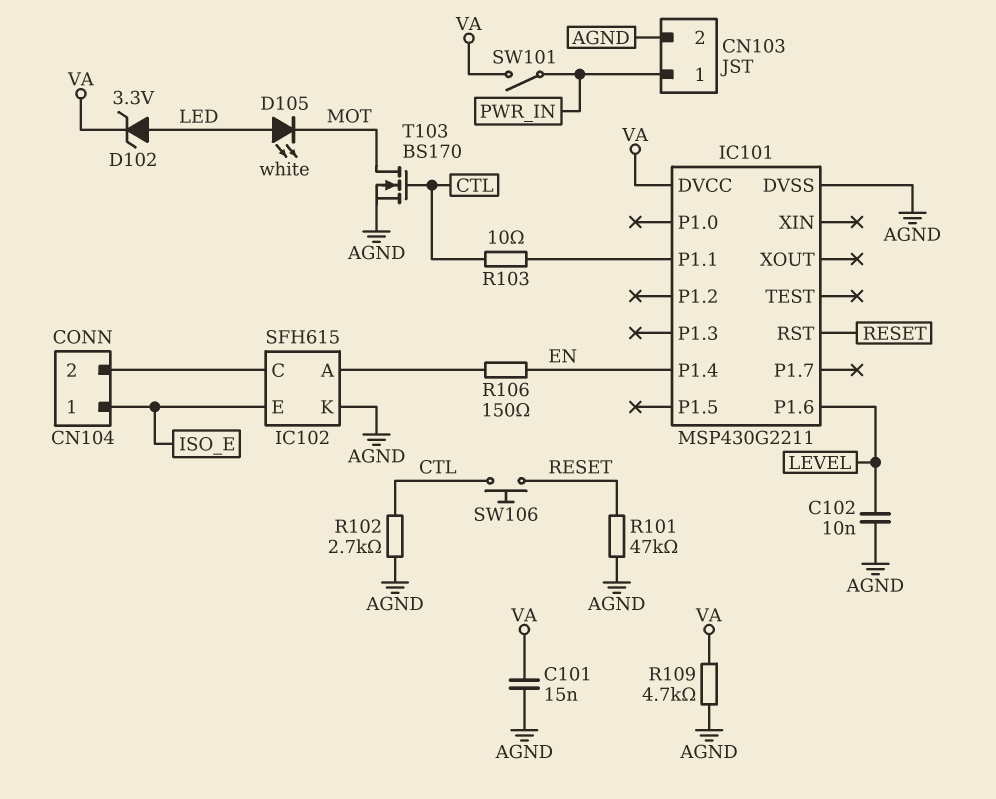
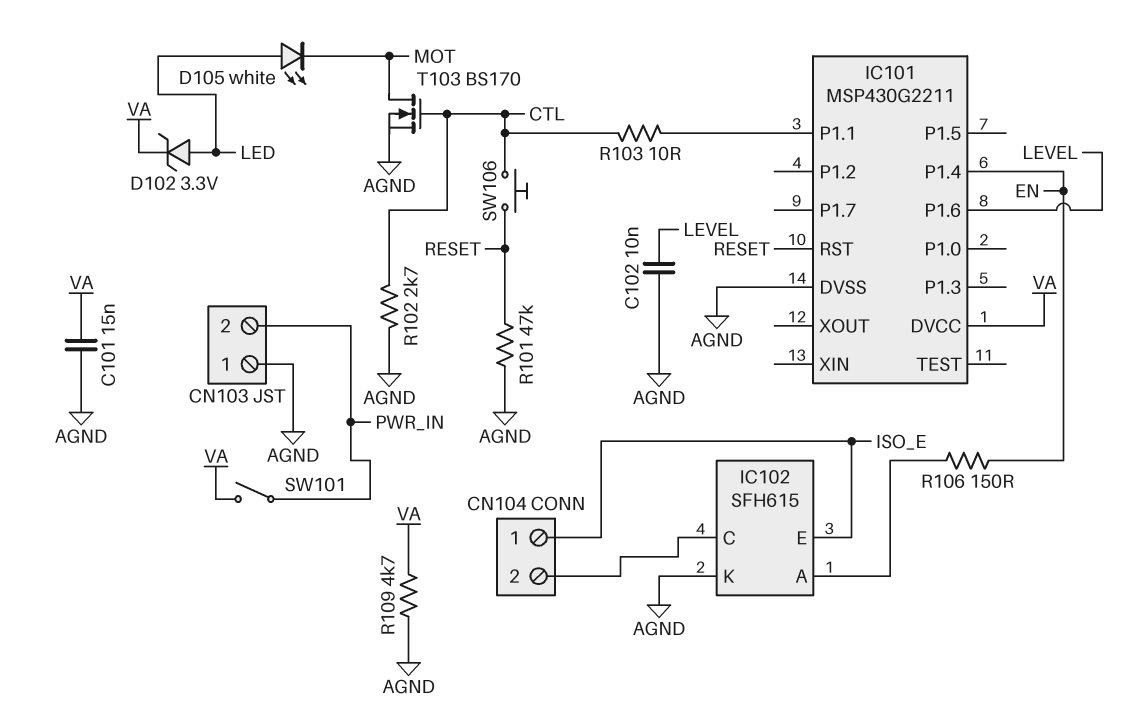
CN103 pin 1: PWR_IN -> AGND
CN103 pin 2: AGND -> PWR_IN

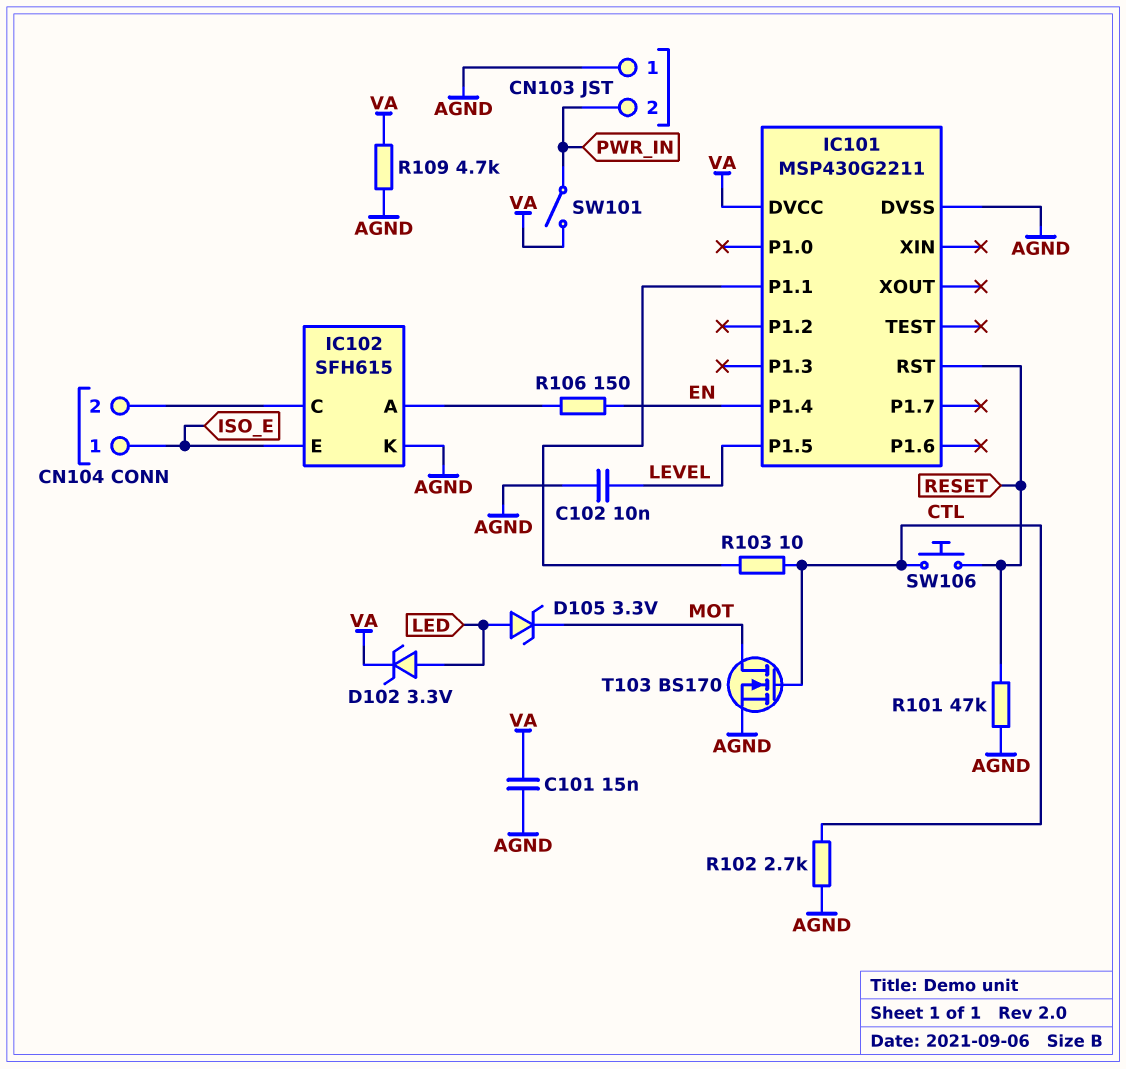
D105: LED white (A LED, K MOT) -> zener 3.3V (A LED, K MOT)
IC101 pin P1.5: none -> LEVEL
IC101 pin P1.6: LEVEL -> none

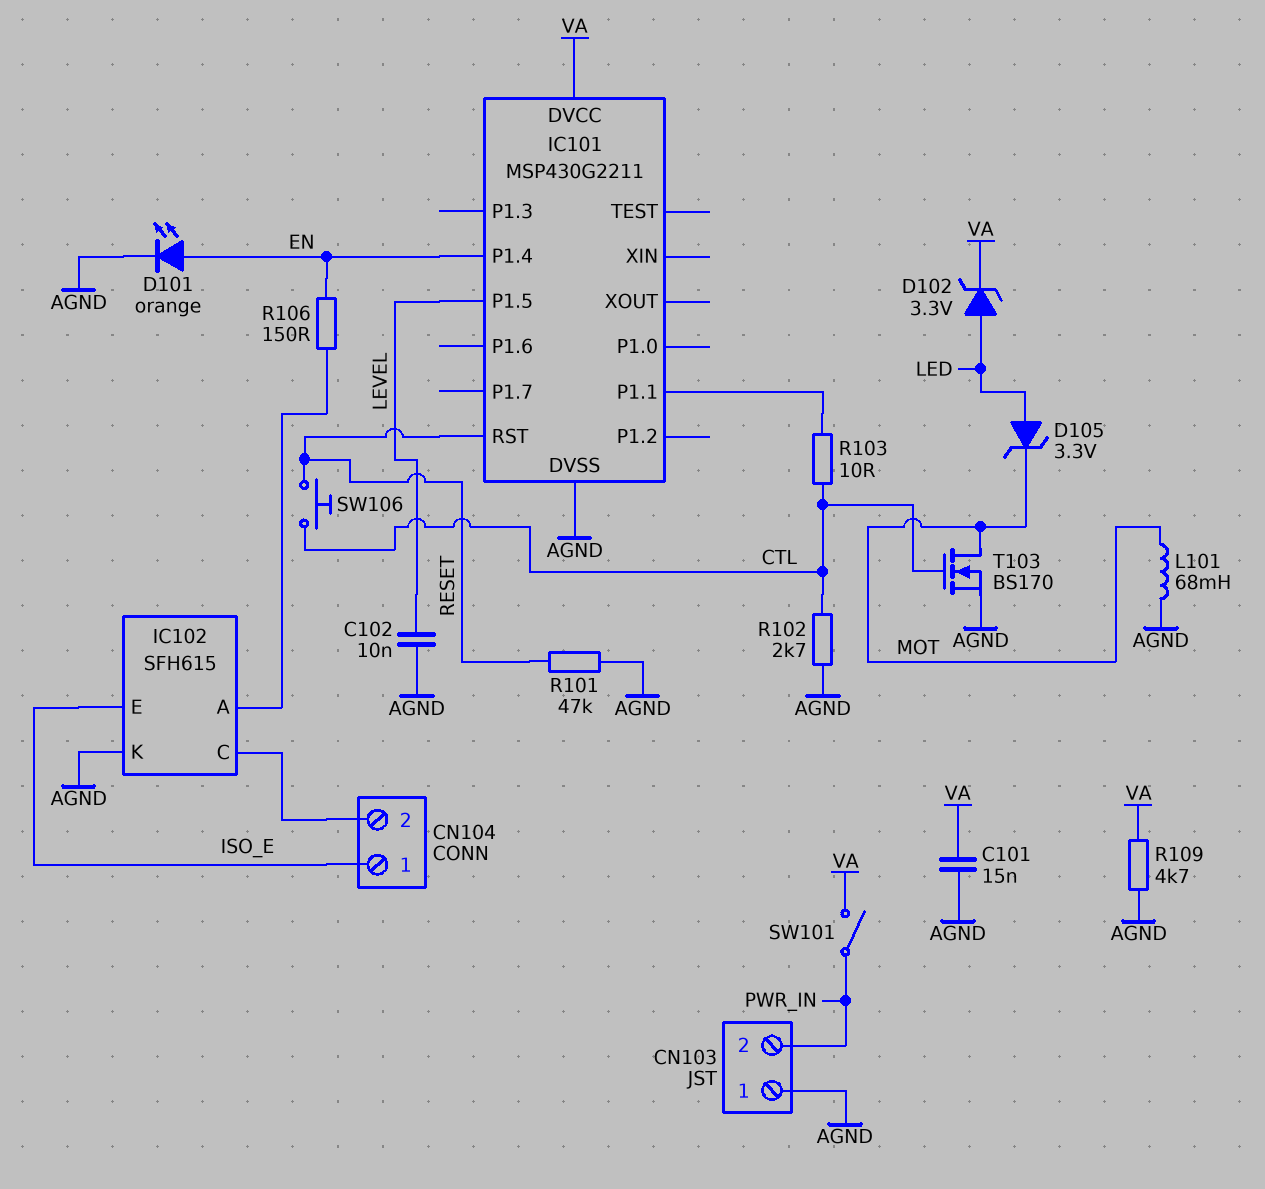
D101: none -> LED orange (A EN, K AGND)
L101: none -> 68mH (AGND, MOT)

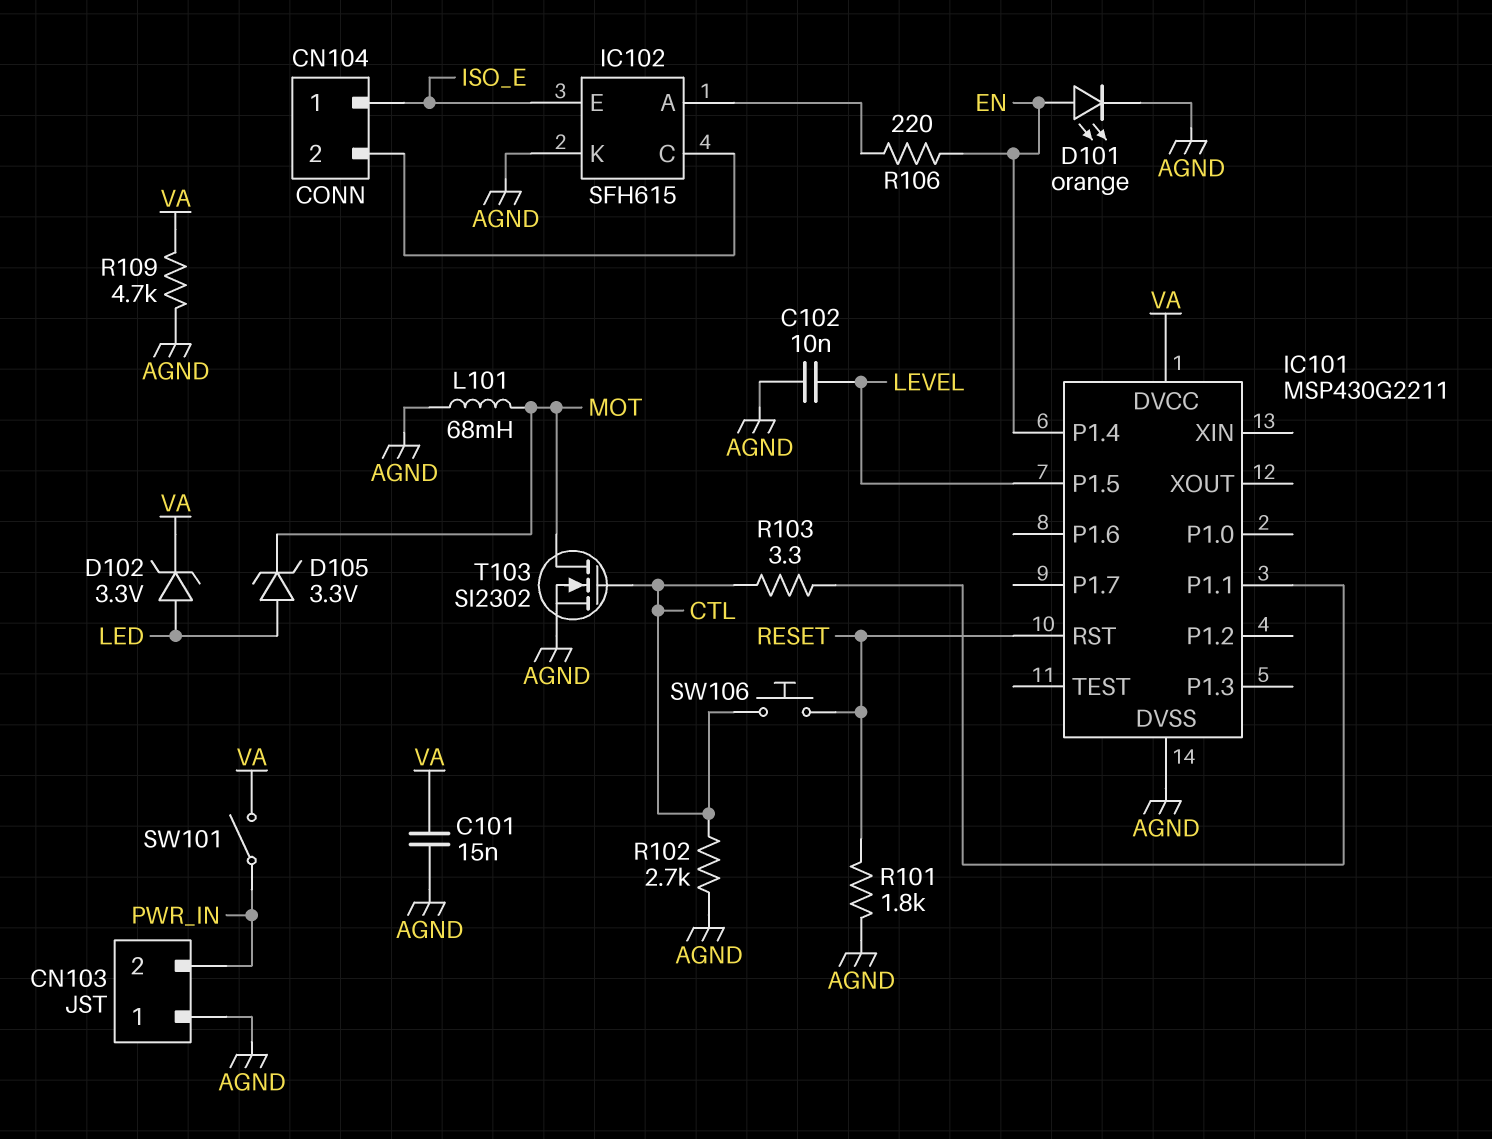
R101: 47k (AGND, RESET) -> 1.8k (AGND, RESET)
R103: 10 (CTL, IC101/P1.1) -> 3.3 (CTL, IC101/P1.1)
R106: 150 (EN, IC102/A) -> 220 (EN, IC102/A)
T103: NMOS BS170 (G CTL, D MOT, S AGND) -> NMOS SI2302 (G CTL, D MOT, S AGND)

